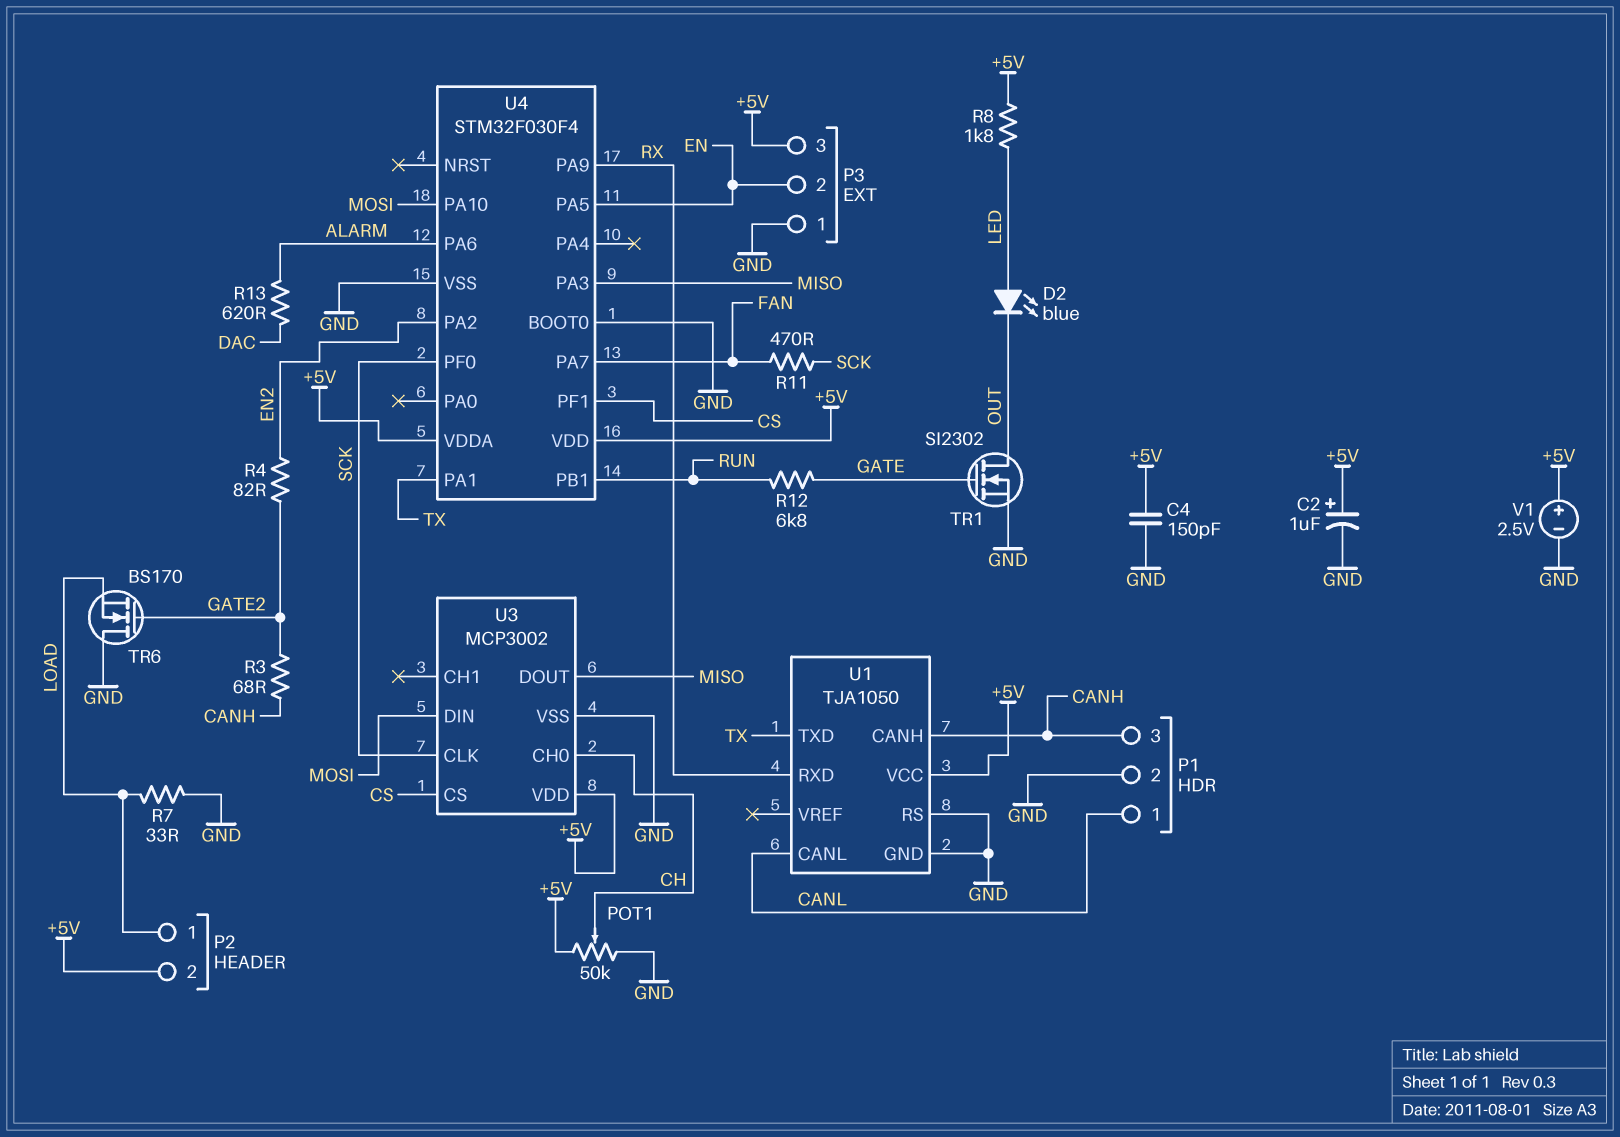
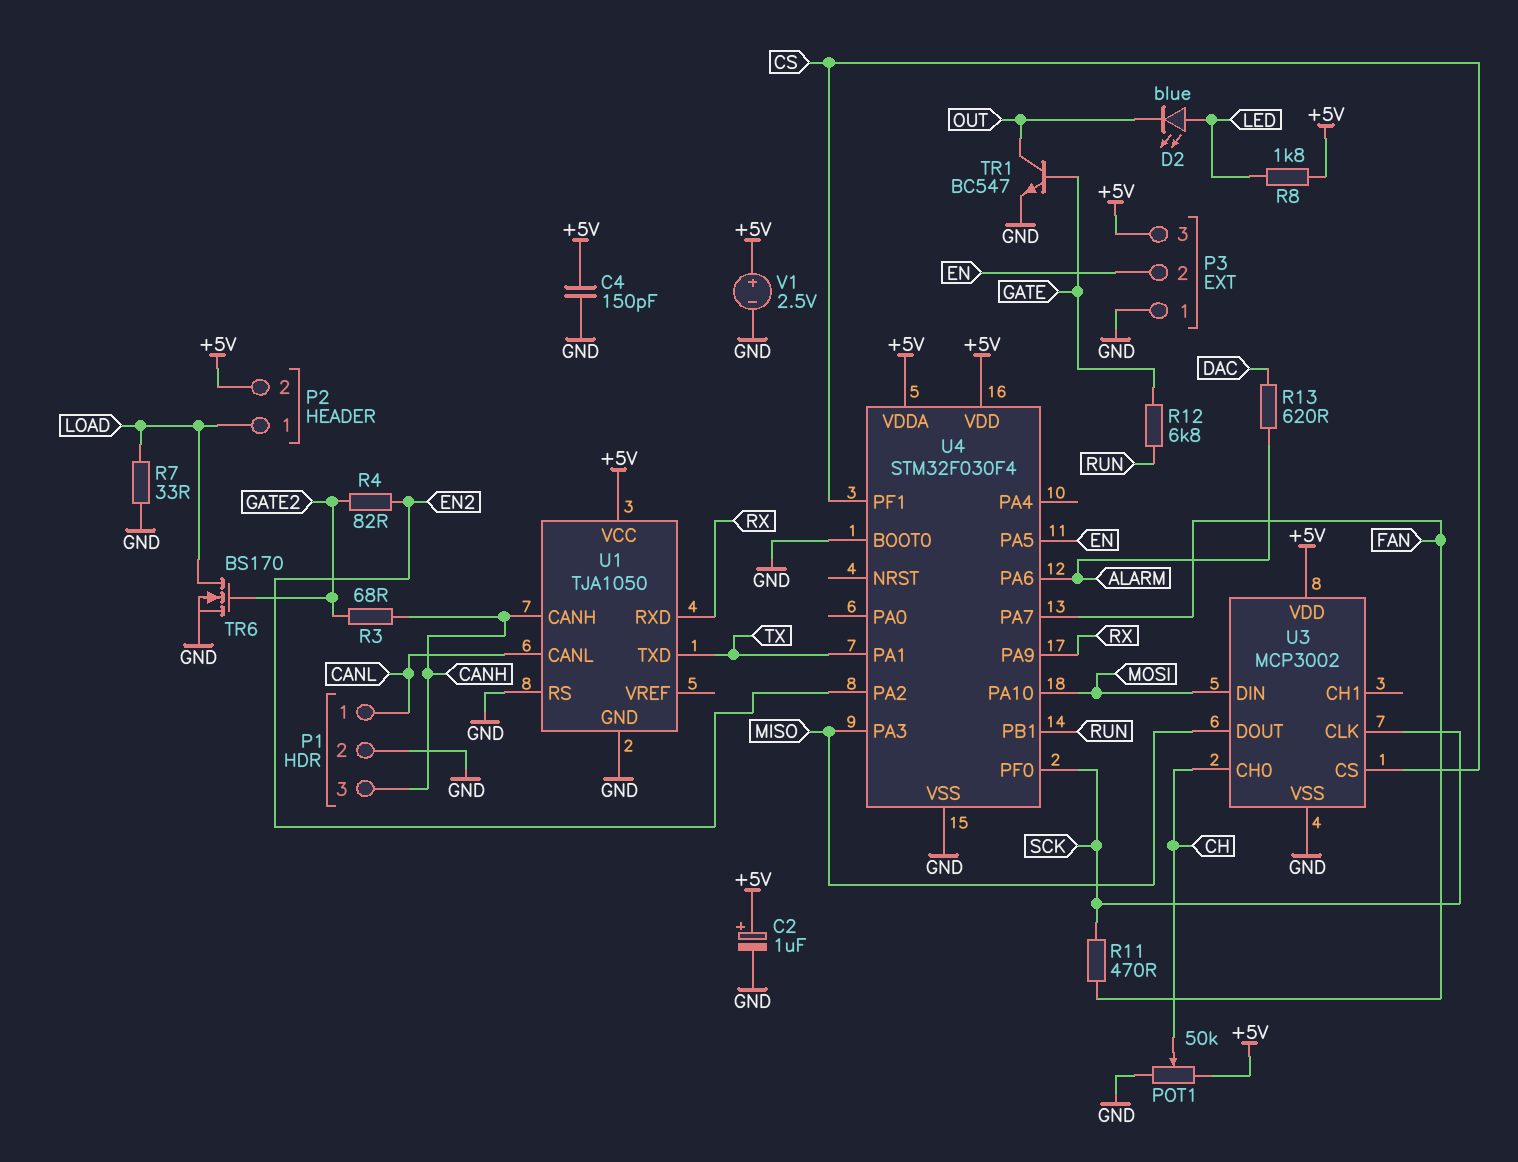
TR1: NMOS SI2302 (G GATE, D OUT, S GND) -> NPN BC547 (B GATE, C OUT, E GND)
TR6: NMOS BS170 (G GATE2, D GND, S LOAD) -> NMOS BS170 (G GATE2, D LOAD, S GND)

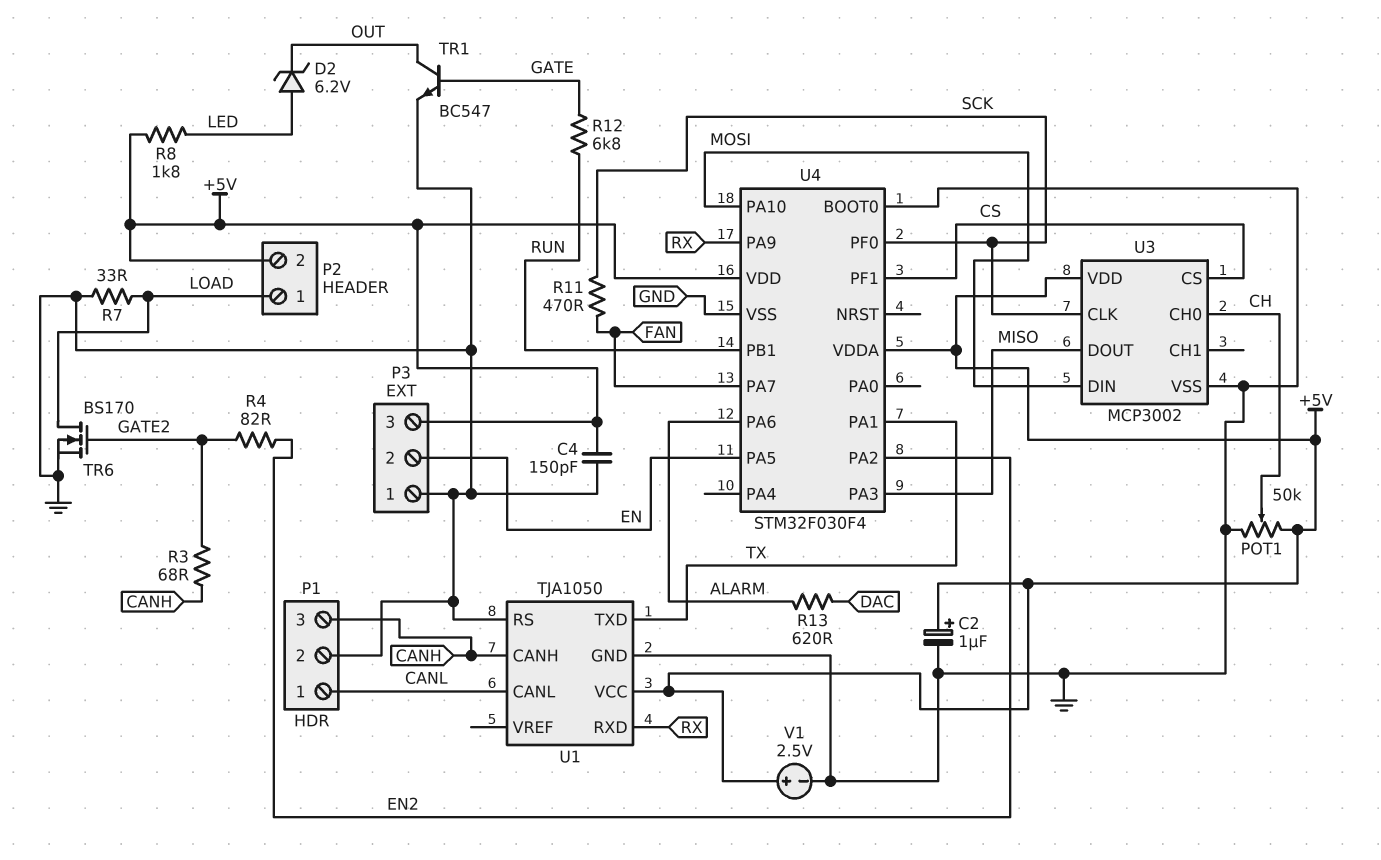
D2: LED blue (A LED, K OUT) -> zener 6.2V (A LED, K OUT)

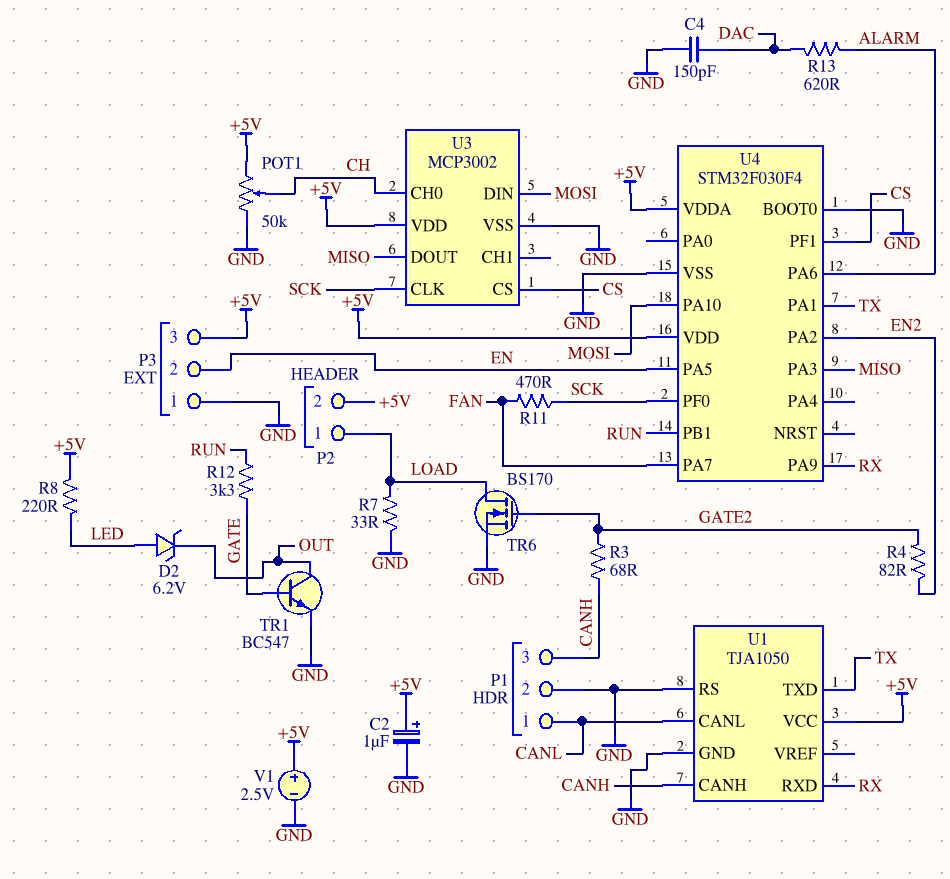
C4: 150pF (+5V, GND) -> 150pF (DAC, GND)
R8: 1.8k (+5V, LED) -> 220 (+5V, LED)
R12: 6.8k (GATE, RUN) -> 3.3k (GATE, RUN)

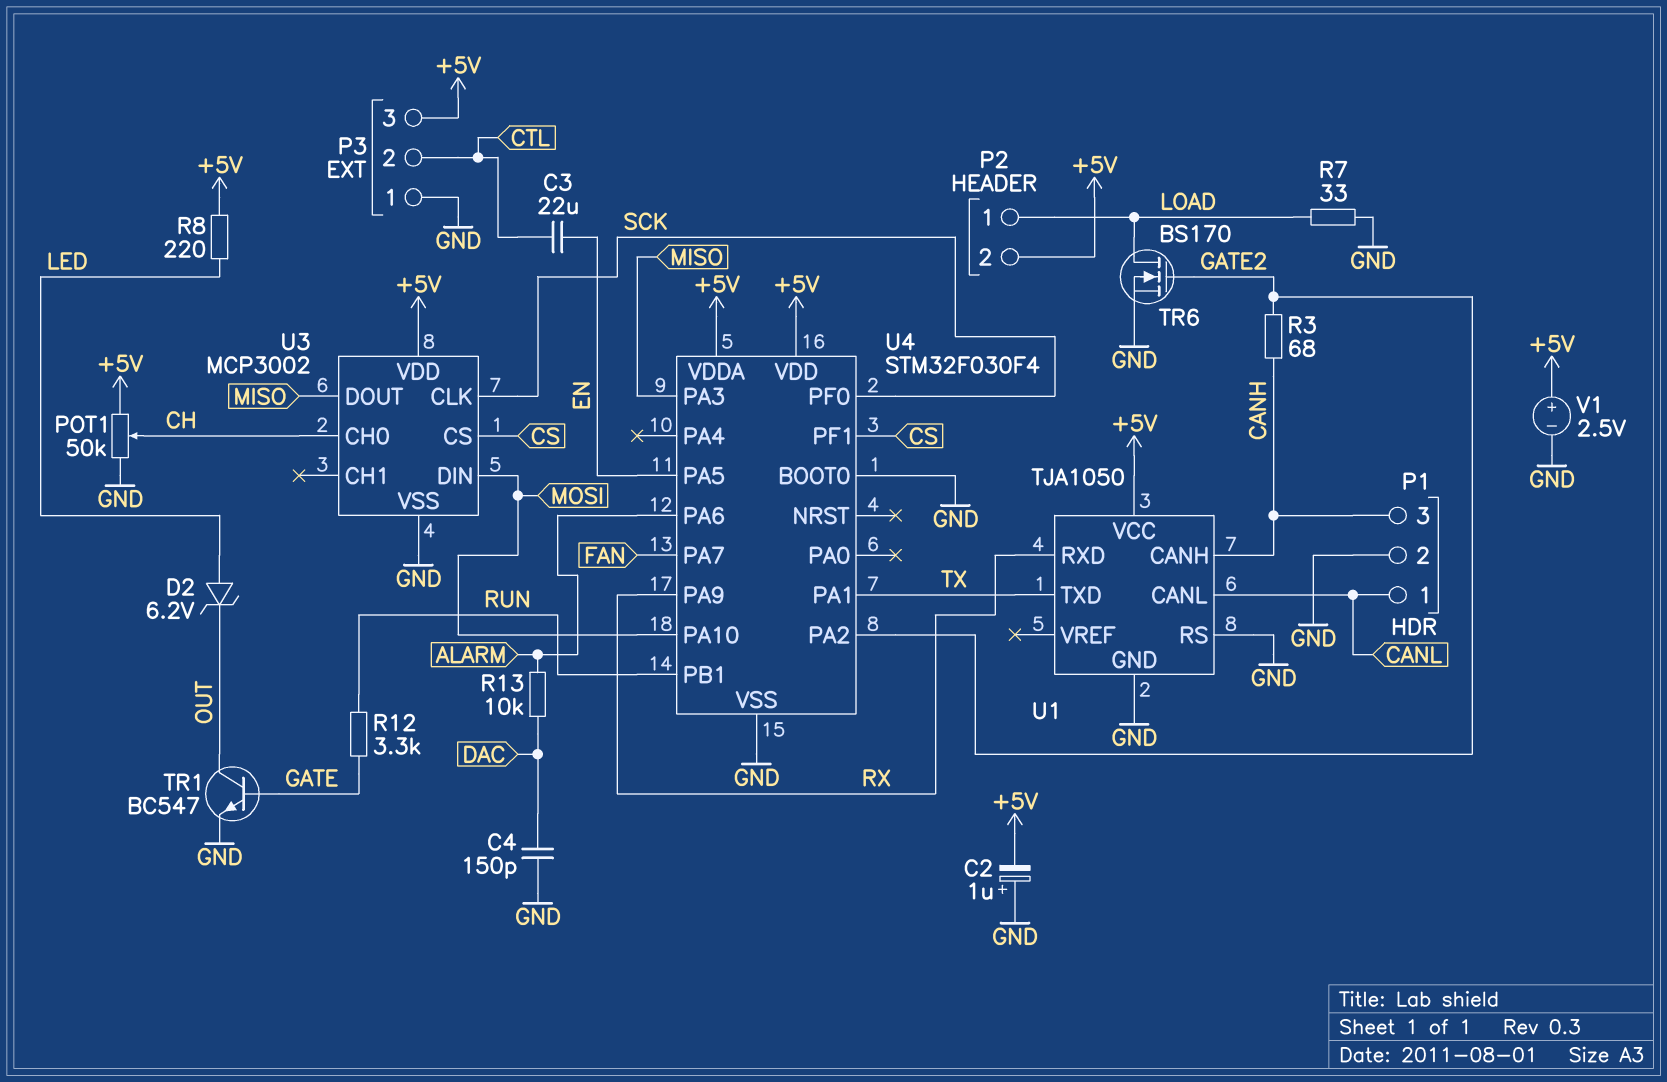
C2: 1uF (plus +5V, minus GND) -> 1uF (plus GND, minus +5V)
C3: none -> 22uF (CTL, EN)
P3 pin 2: EN -> CTL
R4: 82 (EN2, GATE2) -> none
R11: 470 (FAN, SCK) -> none
R13: 620 (ALARM, DAC) -> 10k (ALARM, DAC)
U4 pin PA2: EN2 -> GATE2

